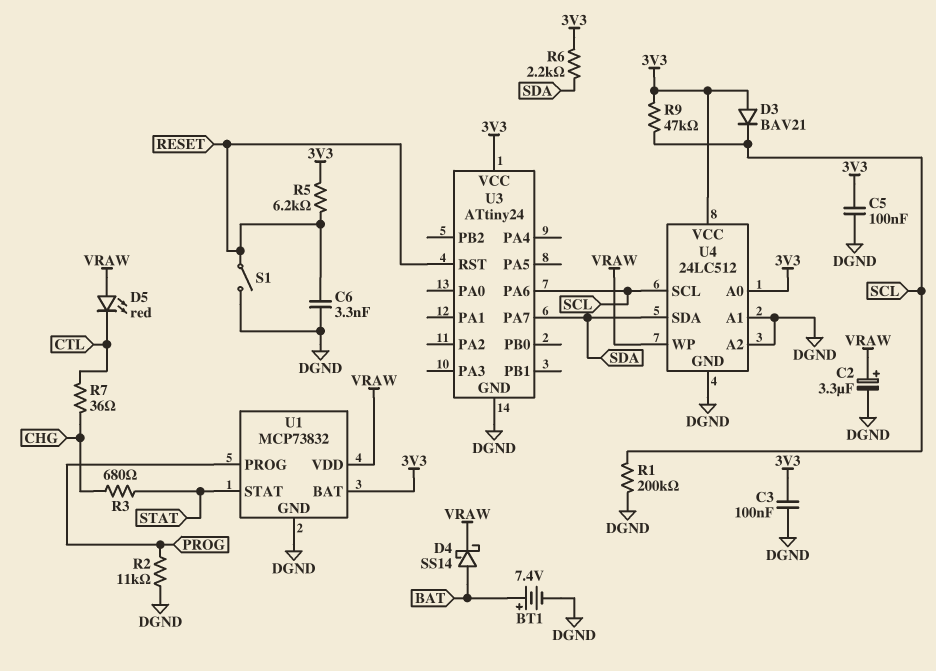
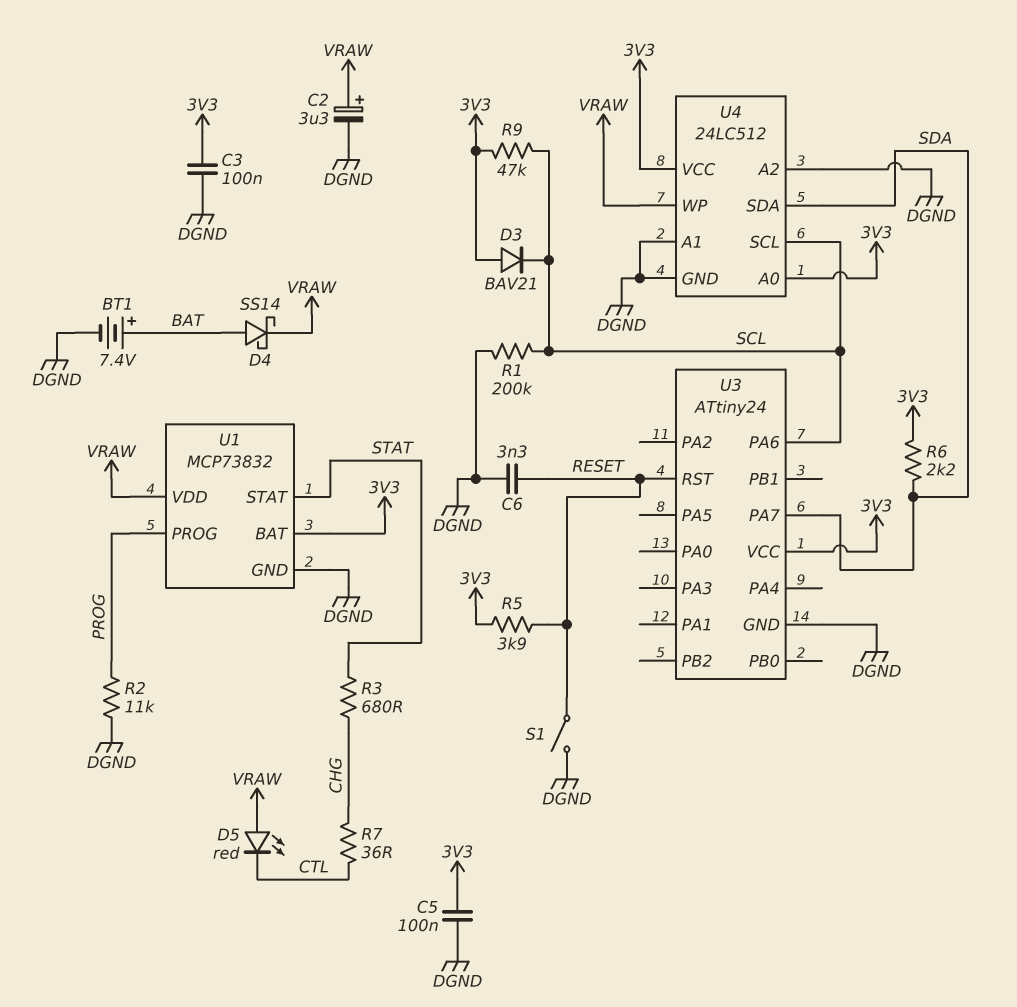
R5: 6.2k (3V3, RESET) -> 3.9k (3V3, RESET)

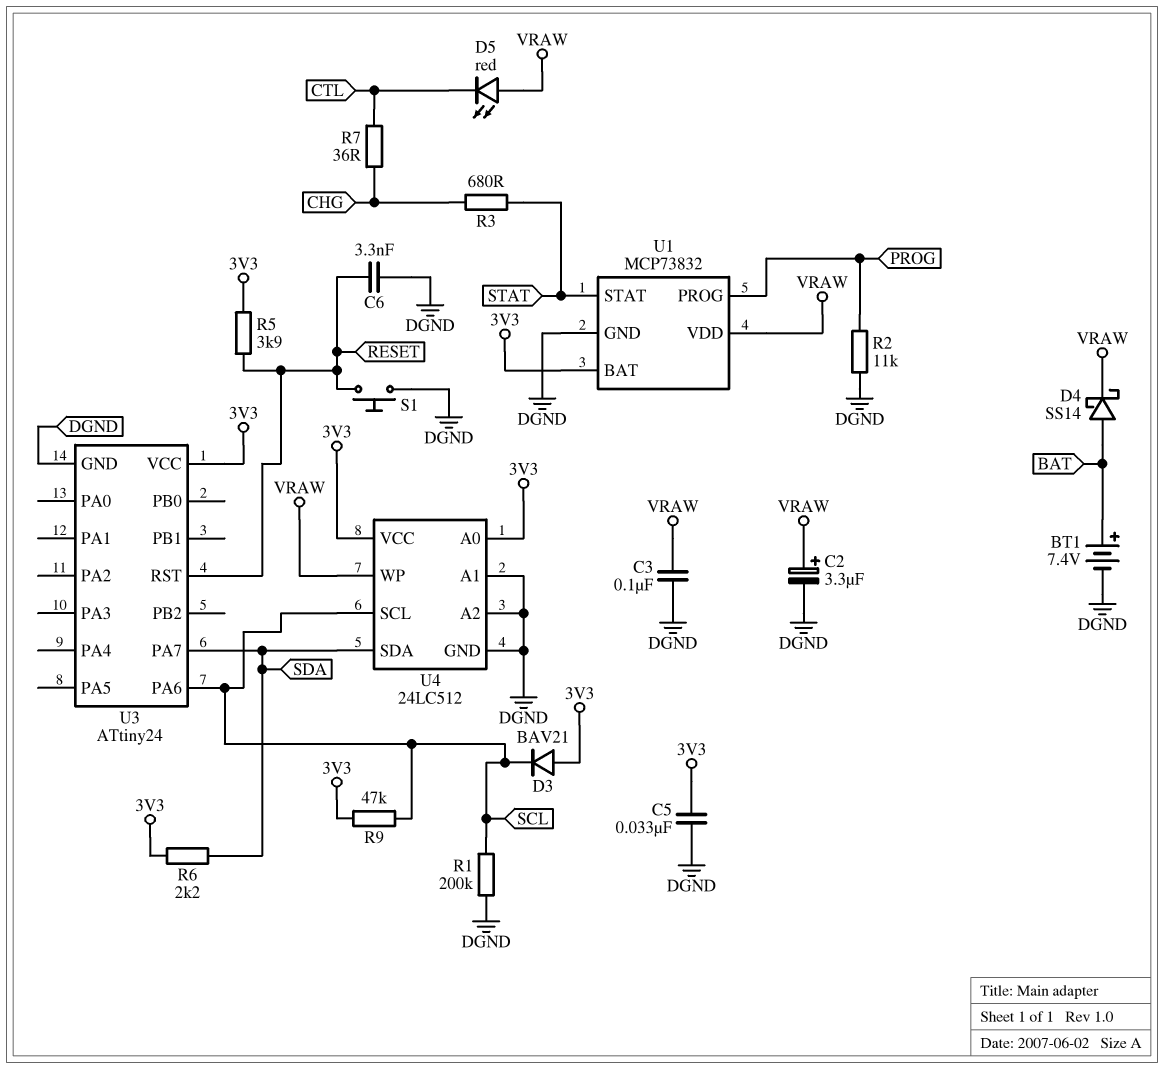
C3: 100nF (3V3, DGND) -> 100nF (DGND, VRAW)
C5: 100nF (3V3, DGND) -> 33nF (3V3, DGND)
S1: switch (DGND, RESET) -> button (DGND, RESET)

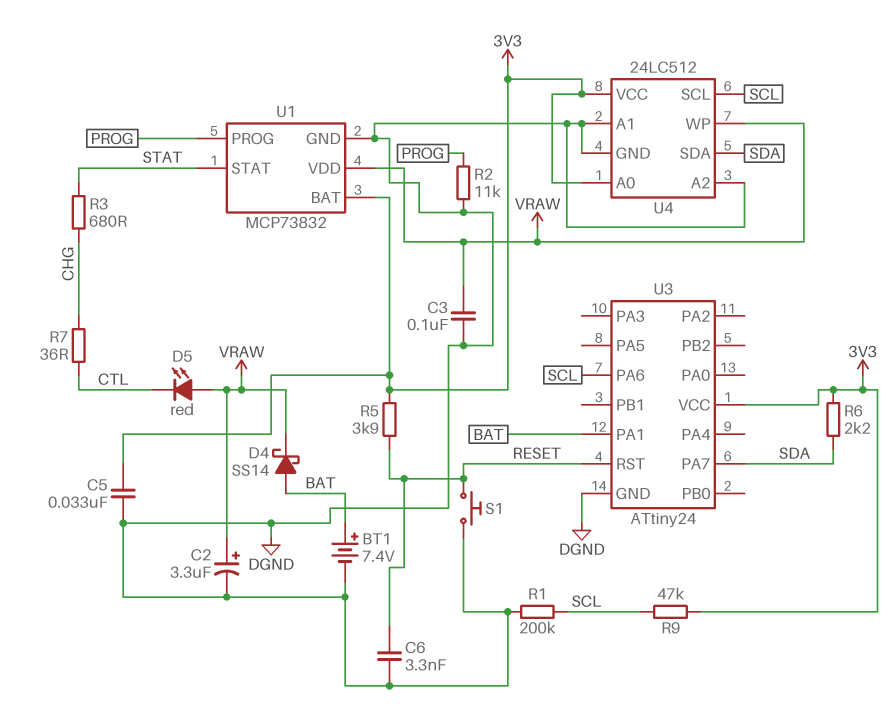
D3: diode BAV21 (A 3V3, K SCL) -> none
U3 pin PA1: none -> BAT

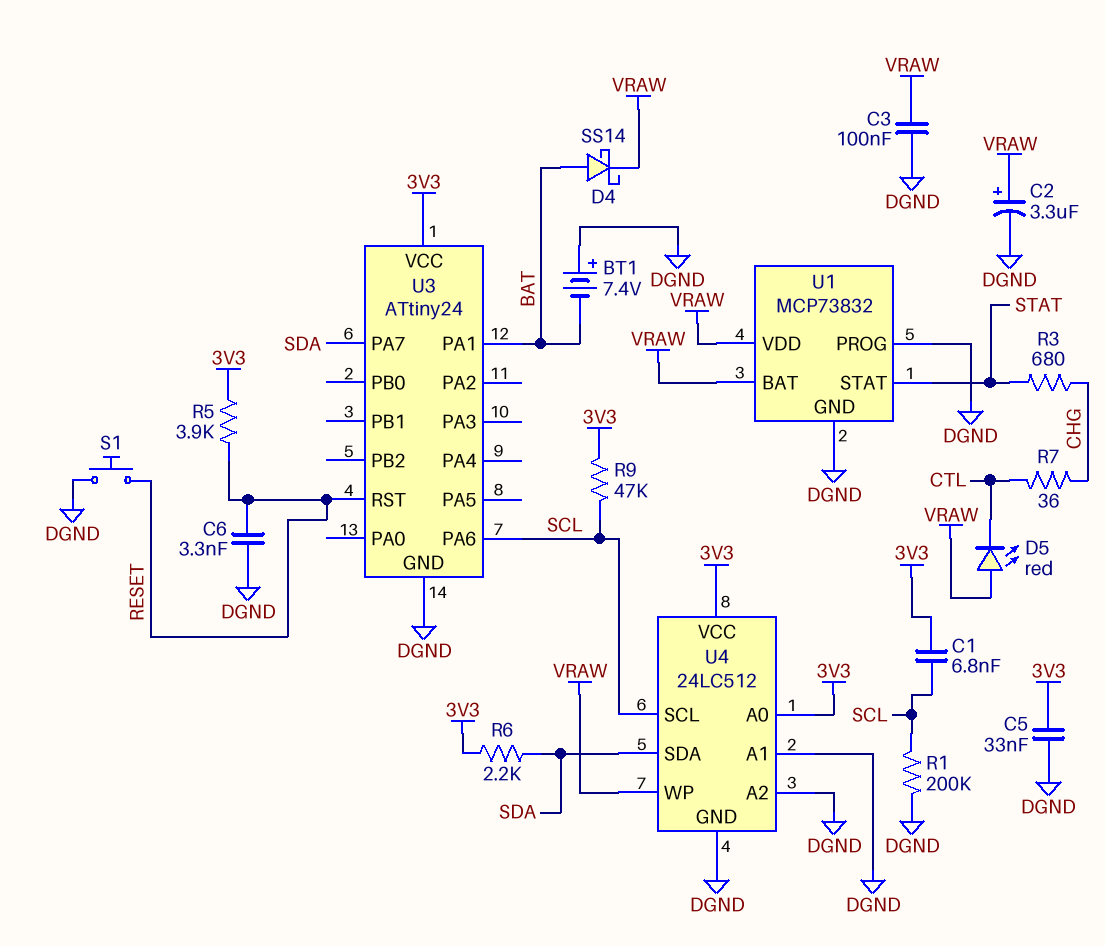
BT1: 7.4V (plus BAT, minus DGND) -> 7.4V (plus DGND, minus BAT)
C1: none -> 6.8nF (3V3, SCL)
R2: 11k (DGND, PROG) -> none
U1 pin BAT: 3V3 -> VRAW
U1 pin PROG: PROG -> DGND

